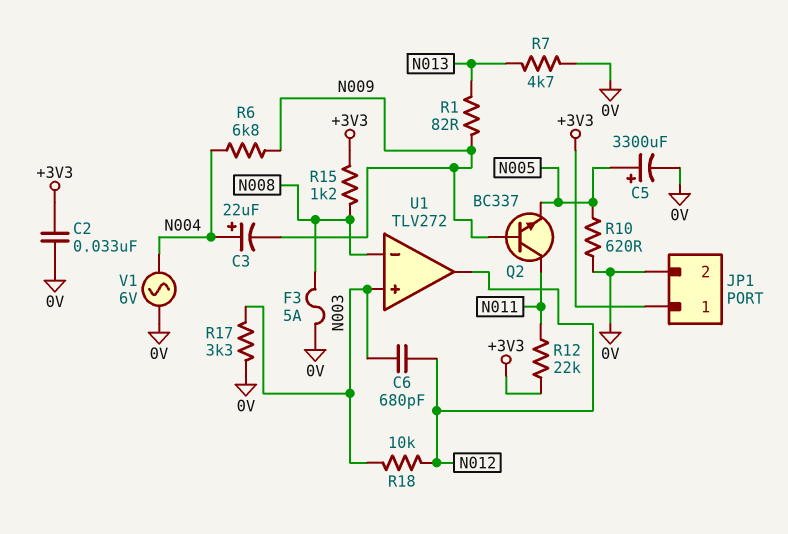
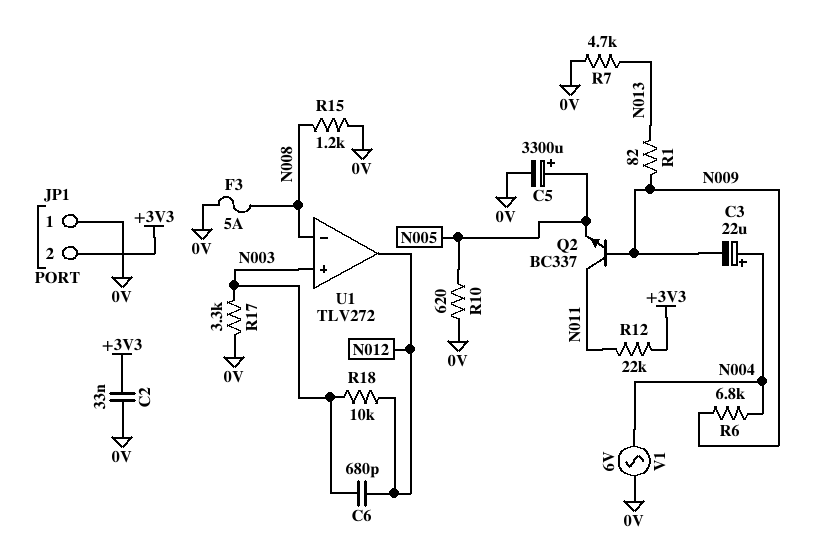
JP1 pin 1: +3V3 -> 0V
JP1 pin 2: 0V -> +3V3
R15: 1.2k (+3V3, N008) -> 1.2k (0V, N008)

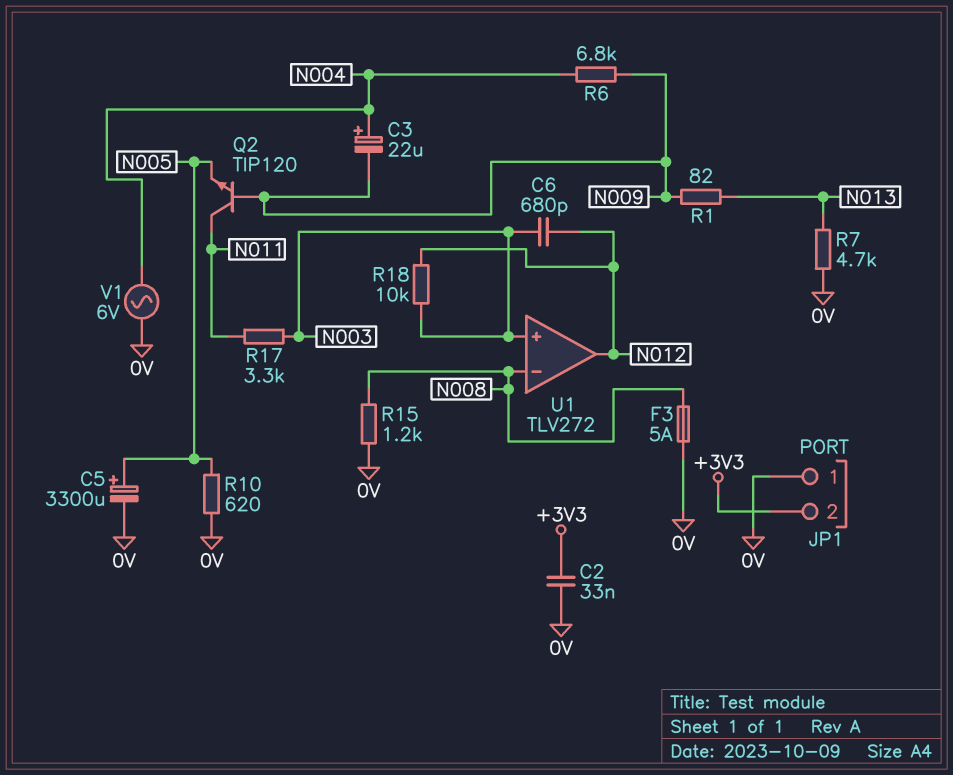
Q2: NPN BC337 (B N009, C N011, E N005) -> NPN TIP120 (B N009, C N011, E N005)
R12: 22k (+3V3, N011) -> none
R17: 3.3k (0V, N003) -> 3.3k (N003, N011)

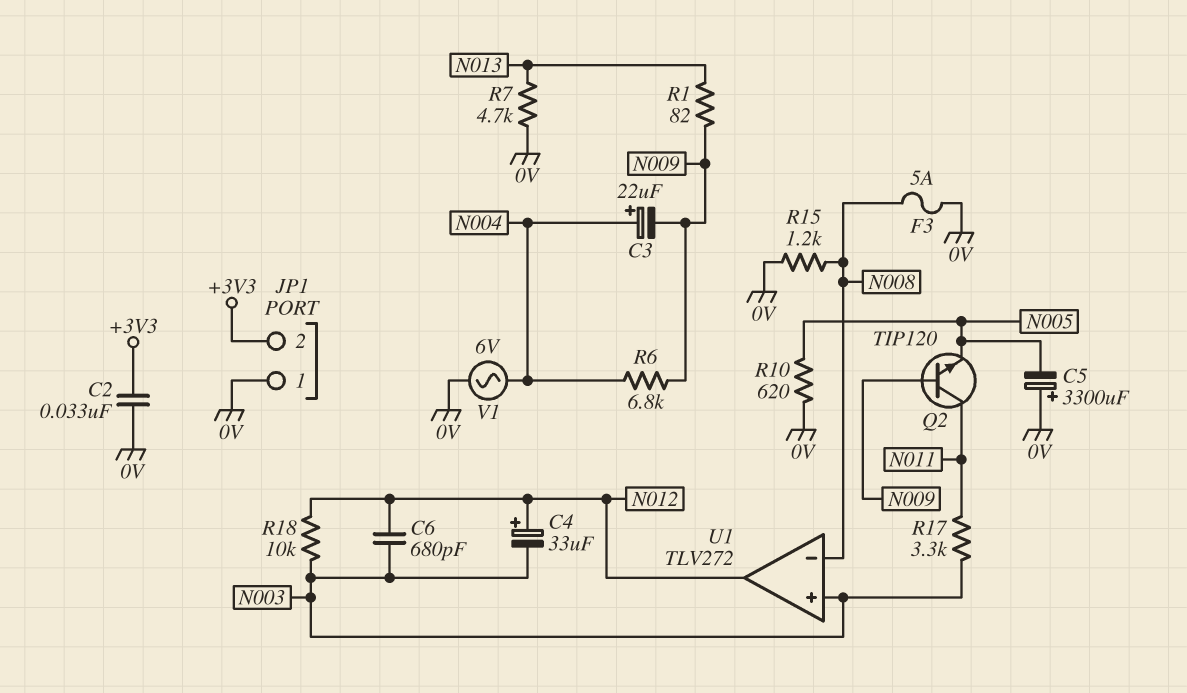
C4: none -> 33uF (plus N012, minus N003)
C5: 3300uF (plus N005, minus 0V) -> 3300uF (plus 0V, minus N005)

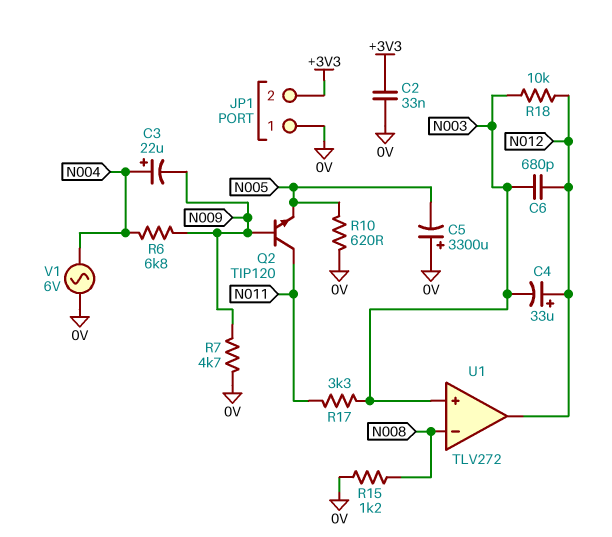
F3: 5A (0V, N008) -> none
R1: 82 (N009, N013) -> none
R7: 4.7k (0V, N013) -> 4.7k (0V, N009)

